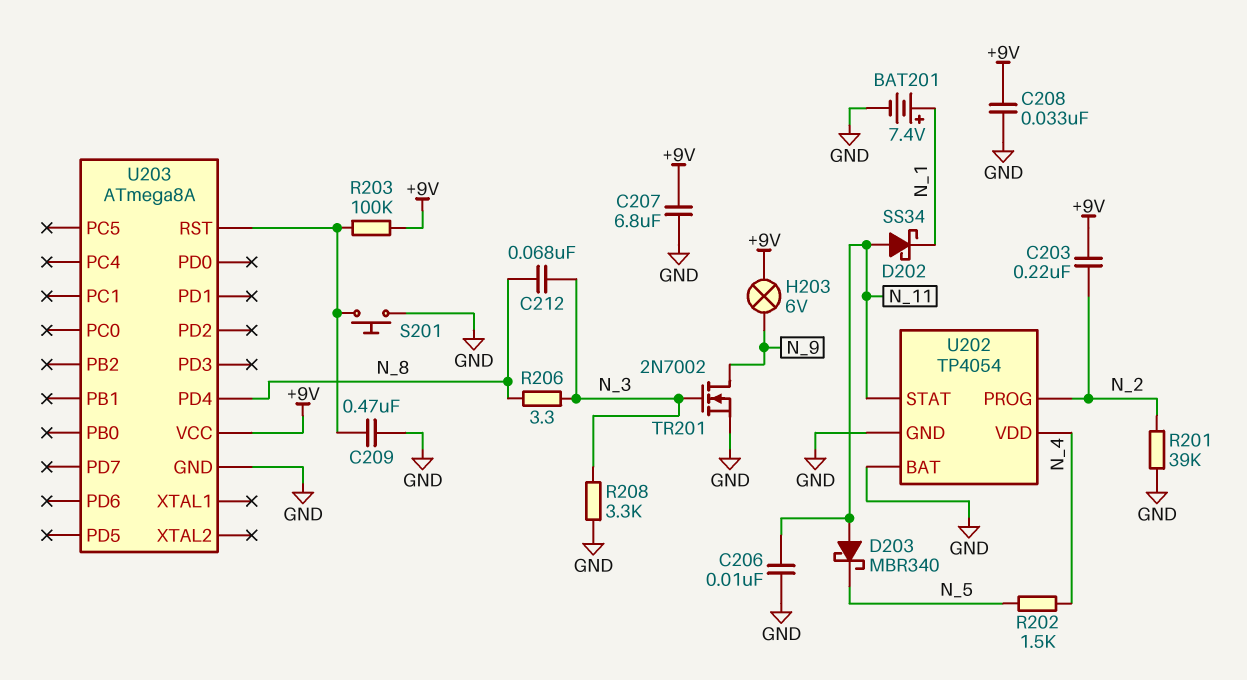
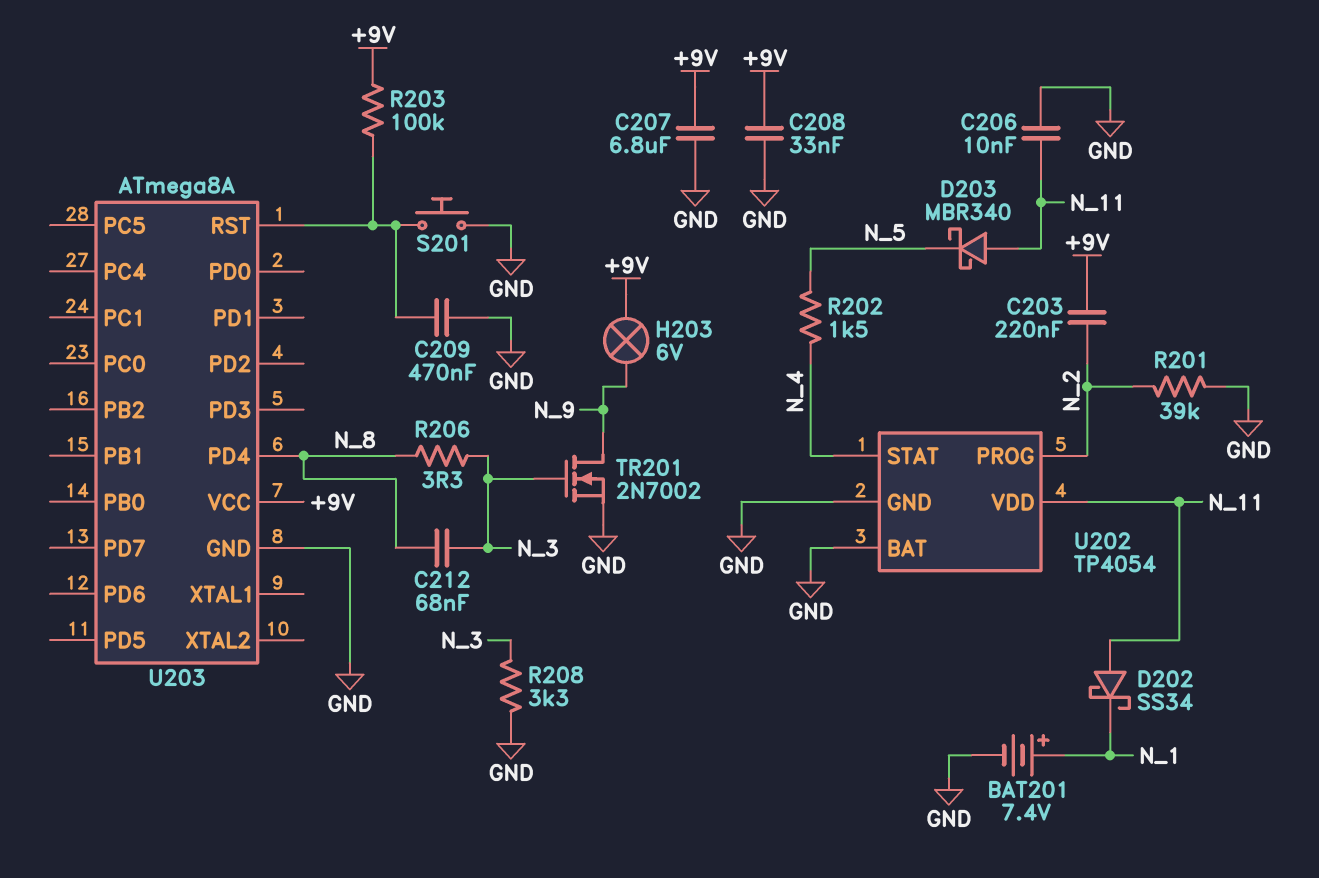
U202 pin STAT: N_11 -> N_4
U202 pin VDD: N_4 -> N_11

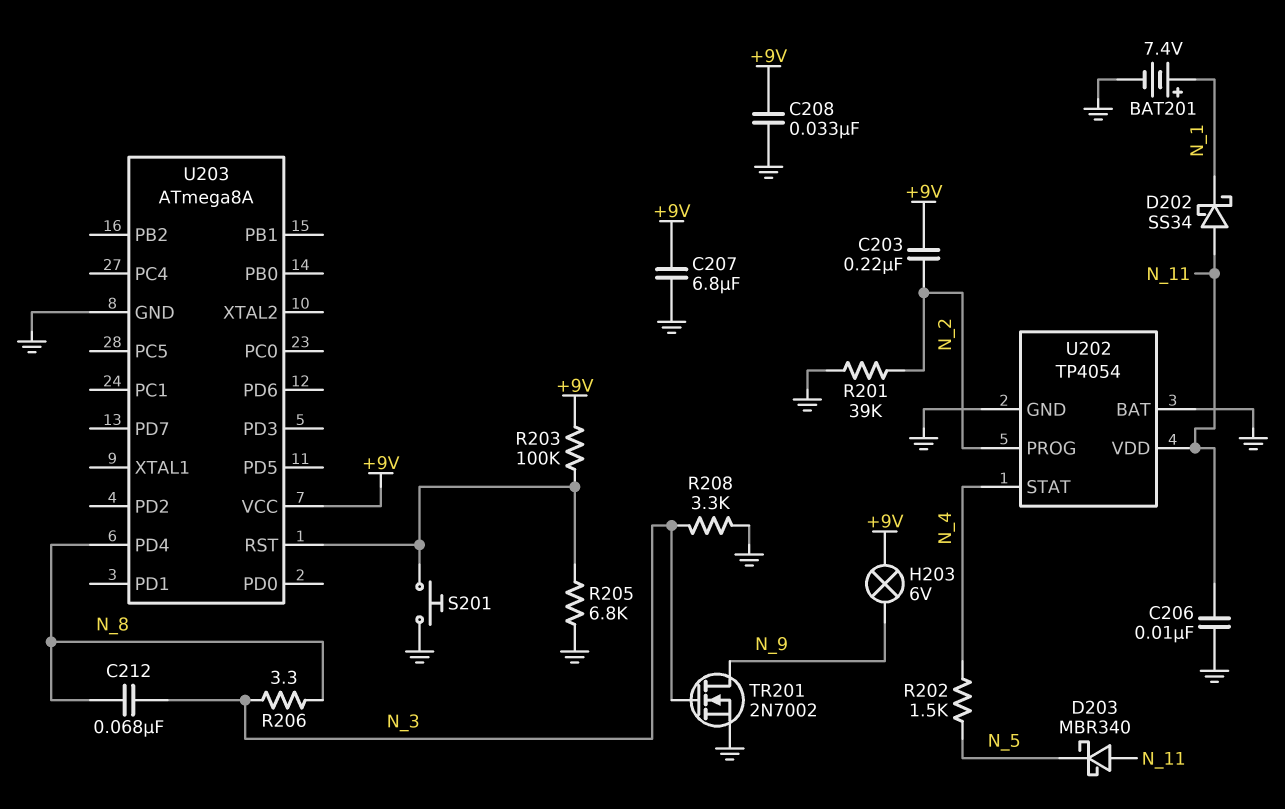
C209: 470nF (GND, U203/RST) -> none
R205: none -> 6.8k (GND, U203/RST)

